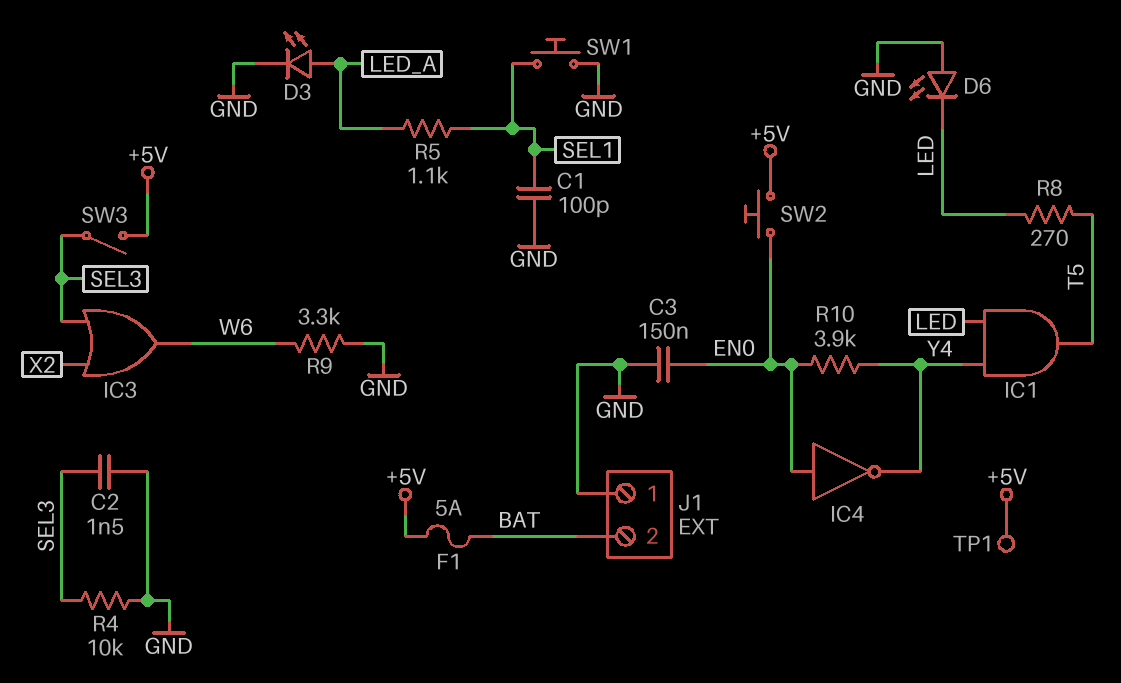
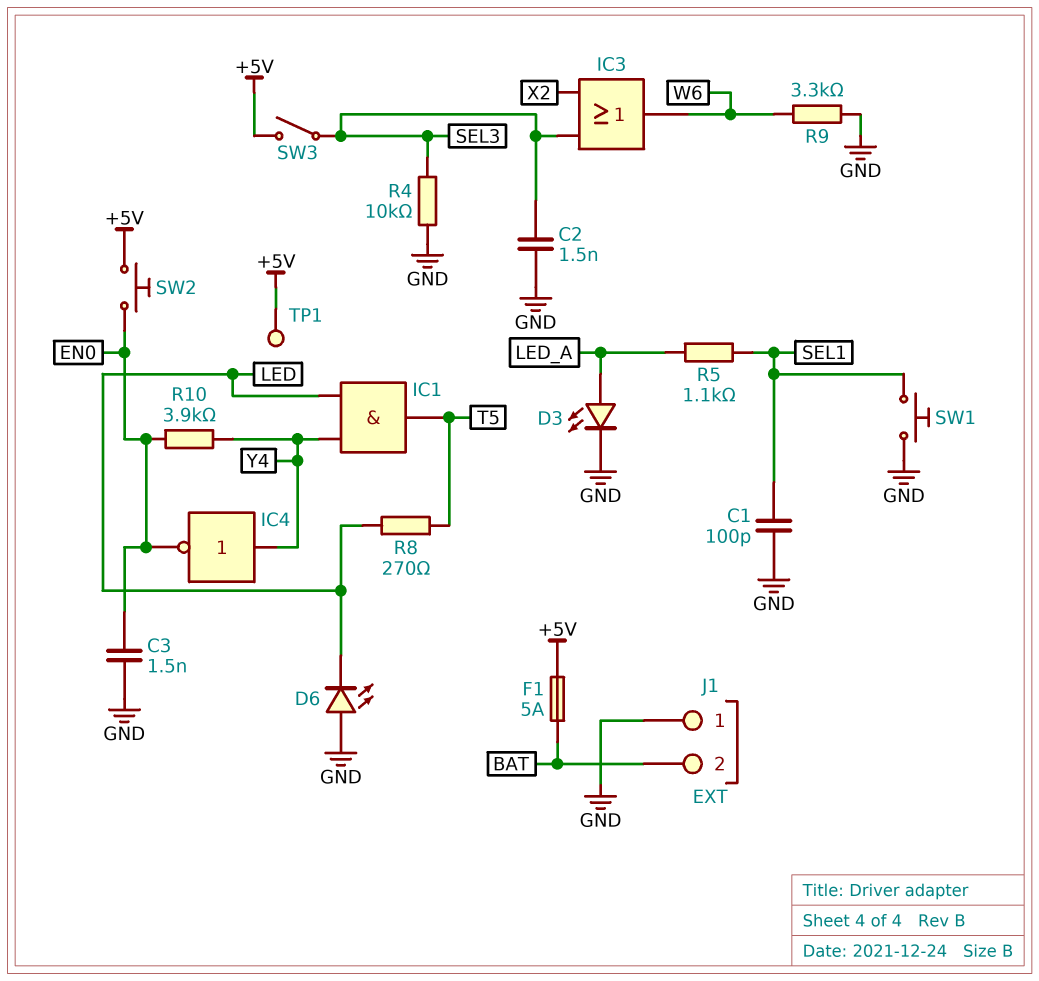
C3: 150nF (EN0, GND) -> 1.5nF (EN0, GND)
IC4: NOT (in EN0, out Y4) -> NOT (in Y4, out EN0)

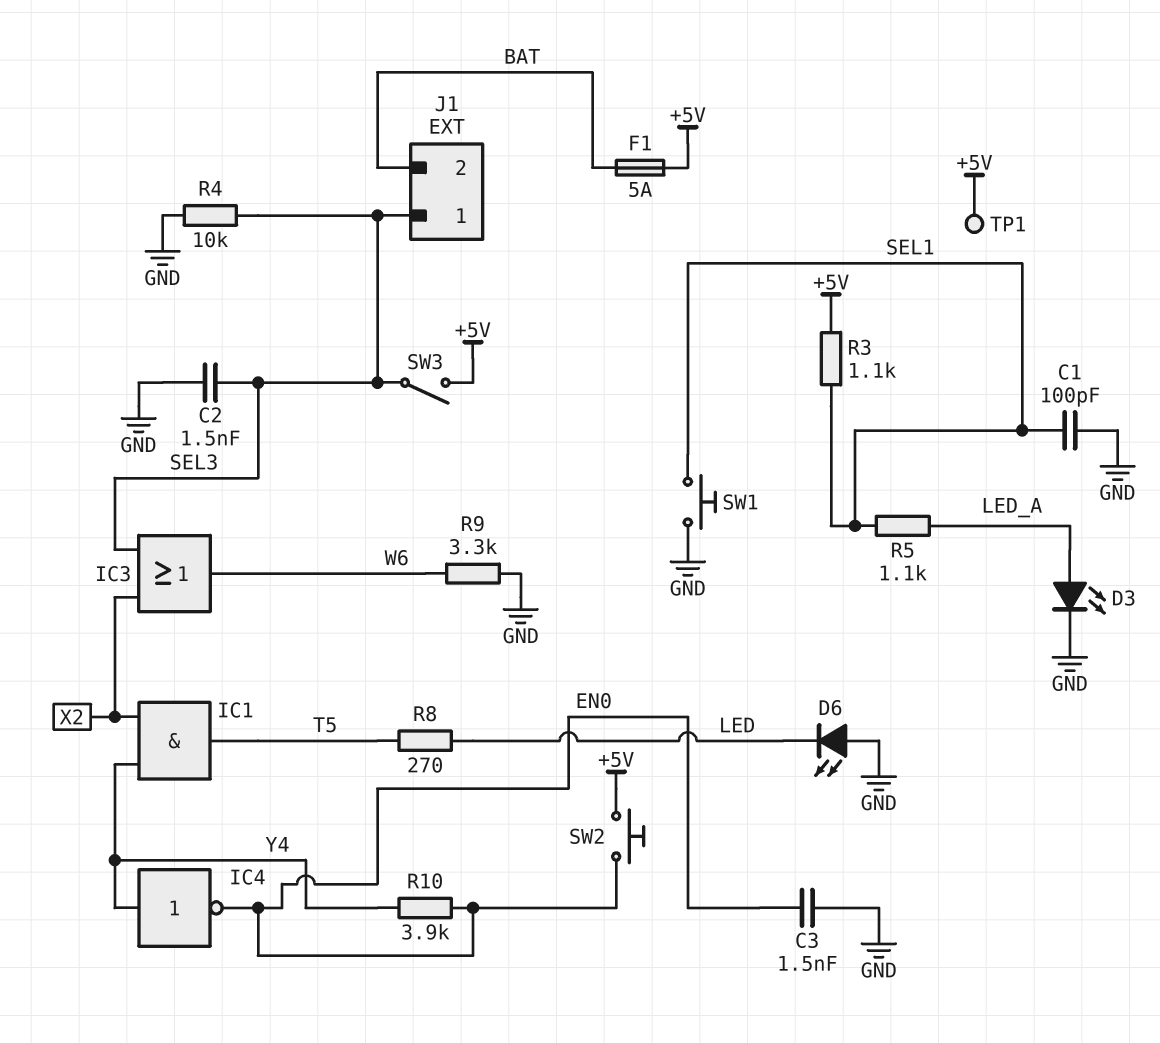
IC1: AND (in LED, in Y4, out T5) -> AND (in X2, in Y4, out T5)
J1 pin 1: GND -> SEL3
R3: none -> 1.1k (+5V, SEL1)

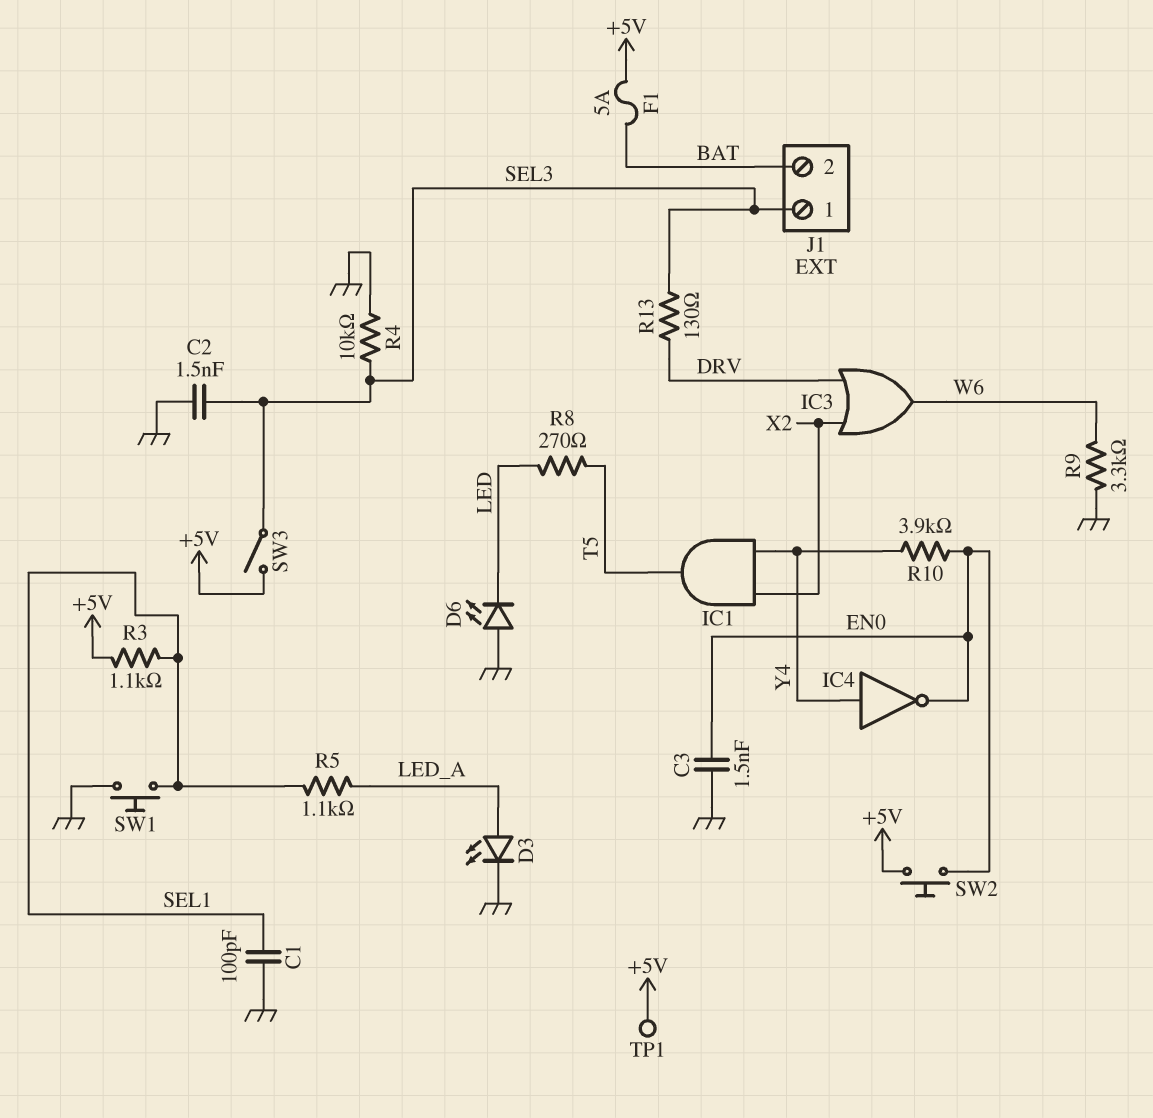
IC3: OR (in SEL3, in X2, out W6) -> OR (in DRV, in X2, out W6)
R13: none -> 130 (DRV, SEL3)

